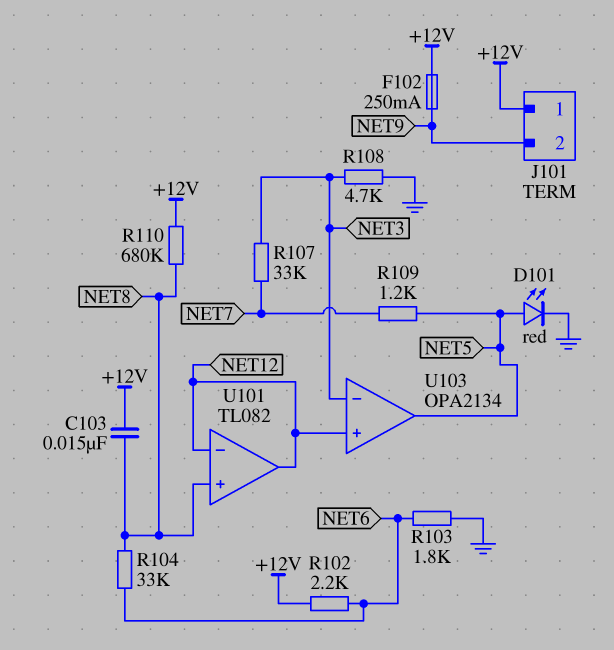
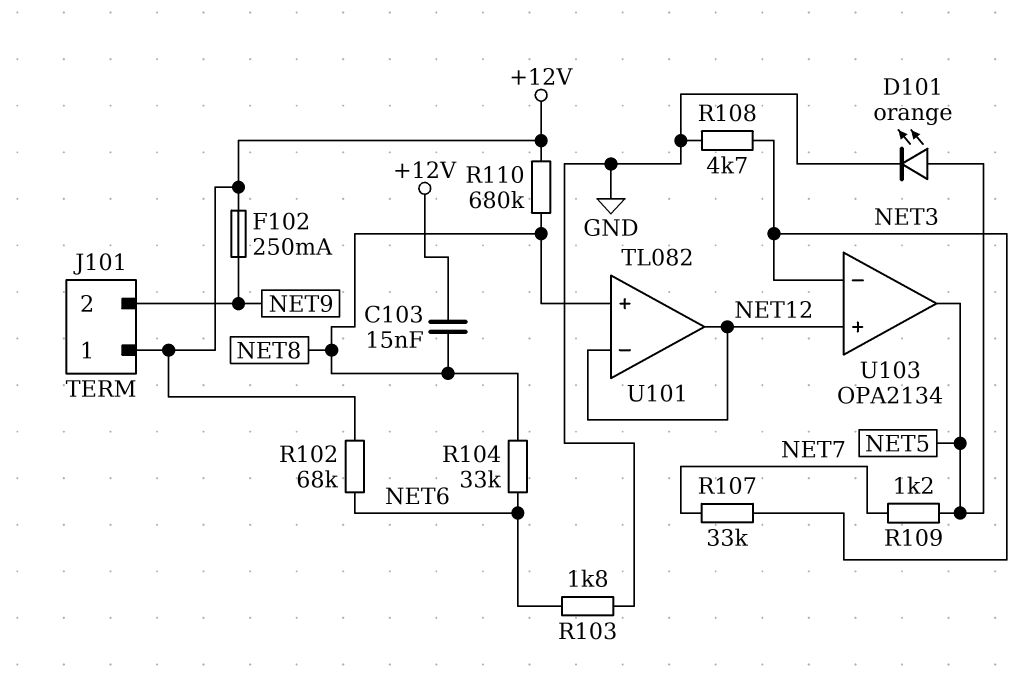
D101: LED red (A NET5, K GND) -> LED orange (A NET5, K GND)
R102: 2.2k (+12V, NET6) -> 68k (+12V, NET6)

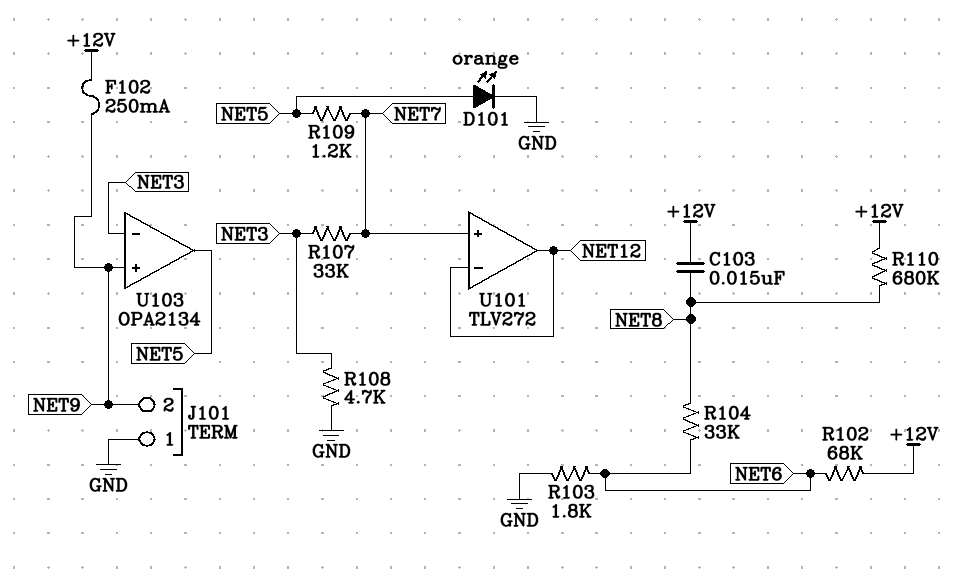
J101 pin 1: +12V -> GND
U101: TL082 -> TLV272
U101 pin in+: NET8 -> NET7
U103 pin in+: NET12 -> NET9

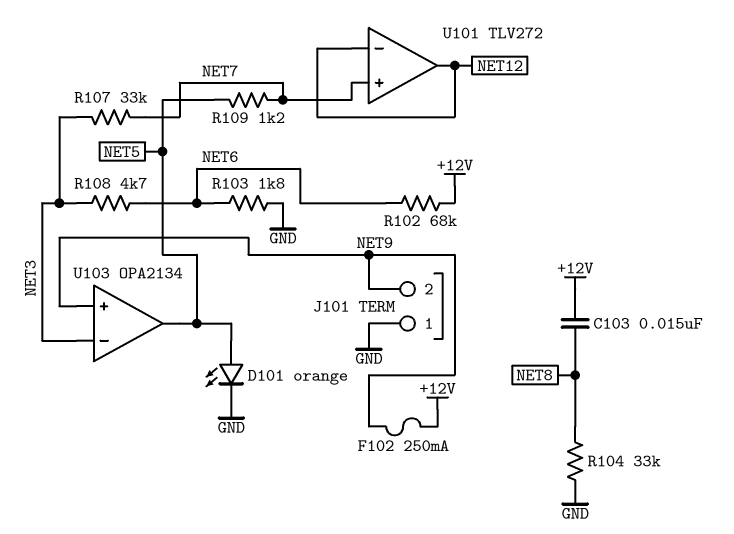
R104: 33k (NET6, NET8) -> 33k (GND, NET8)
R108: 4.7k (GND, NET3) -> 4.7k (NET3, NET6)
R110: 680k (+12V, NET8) -> none

